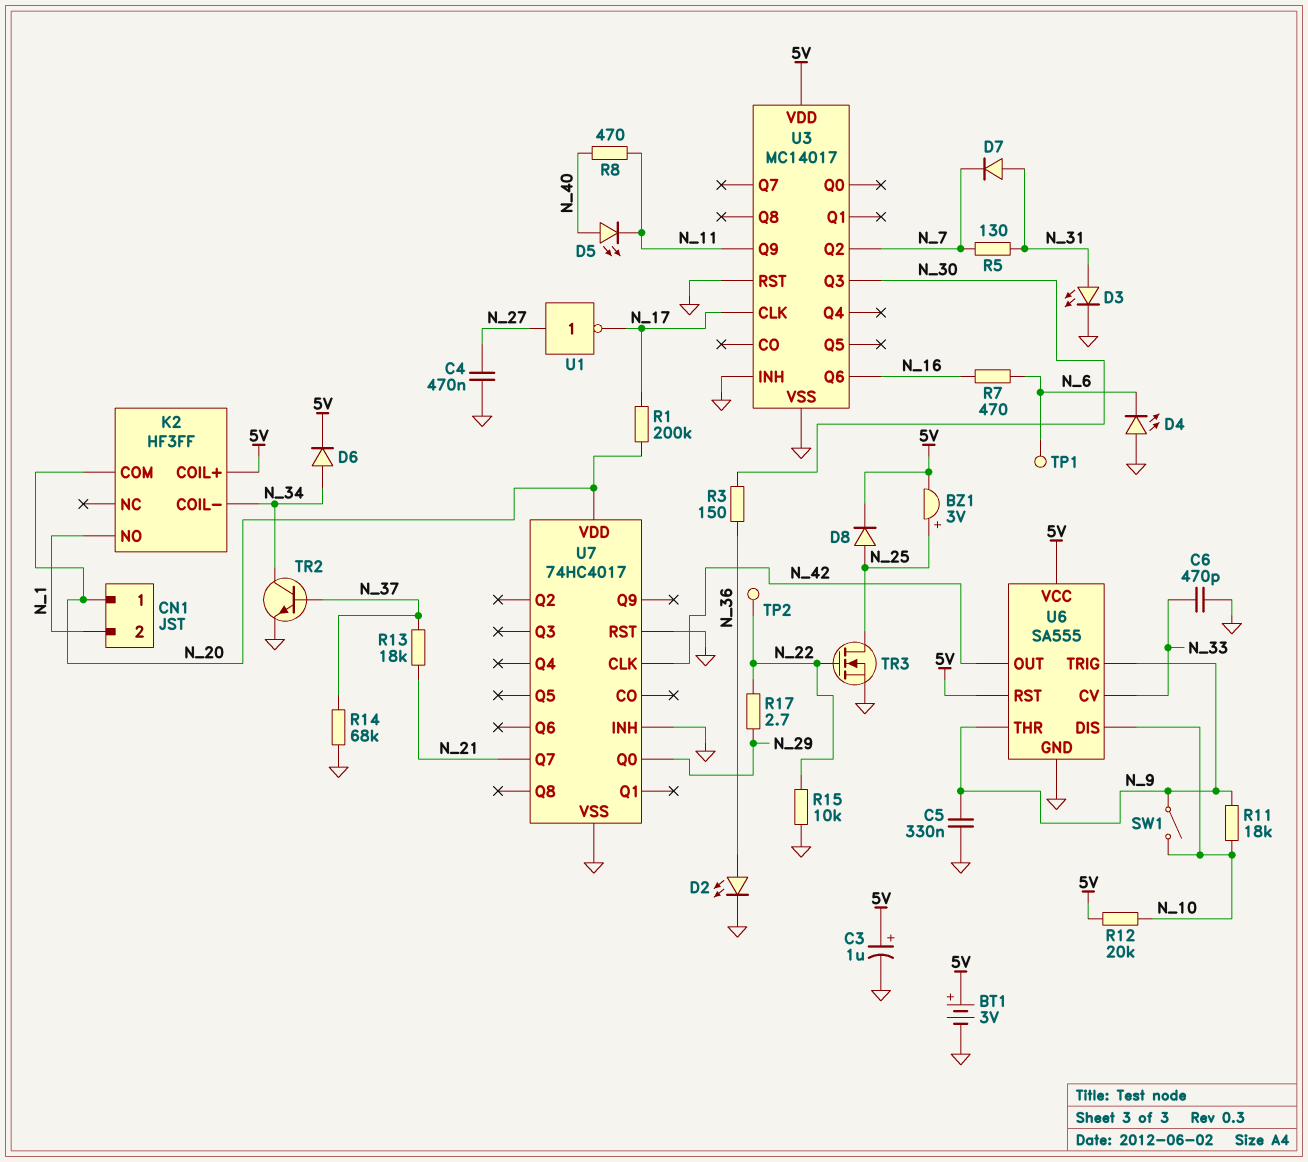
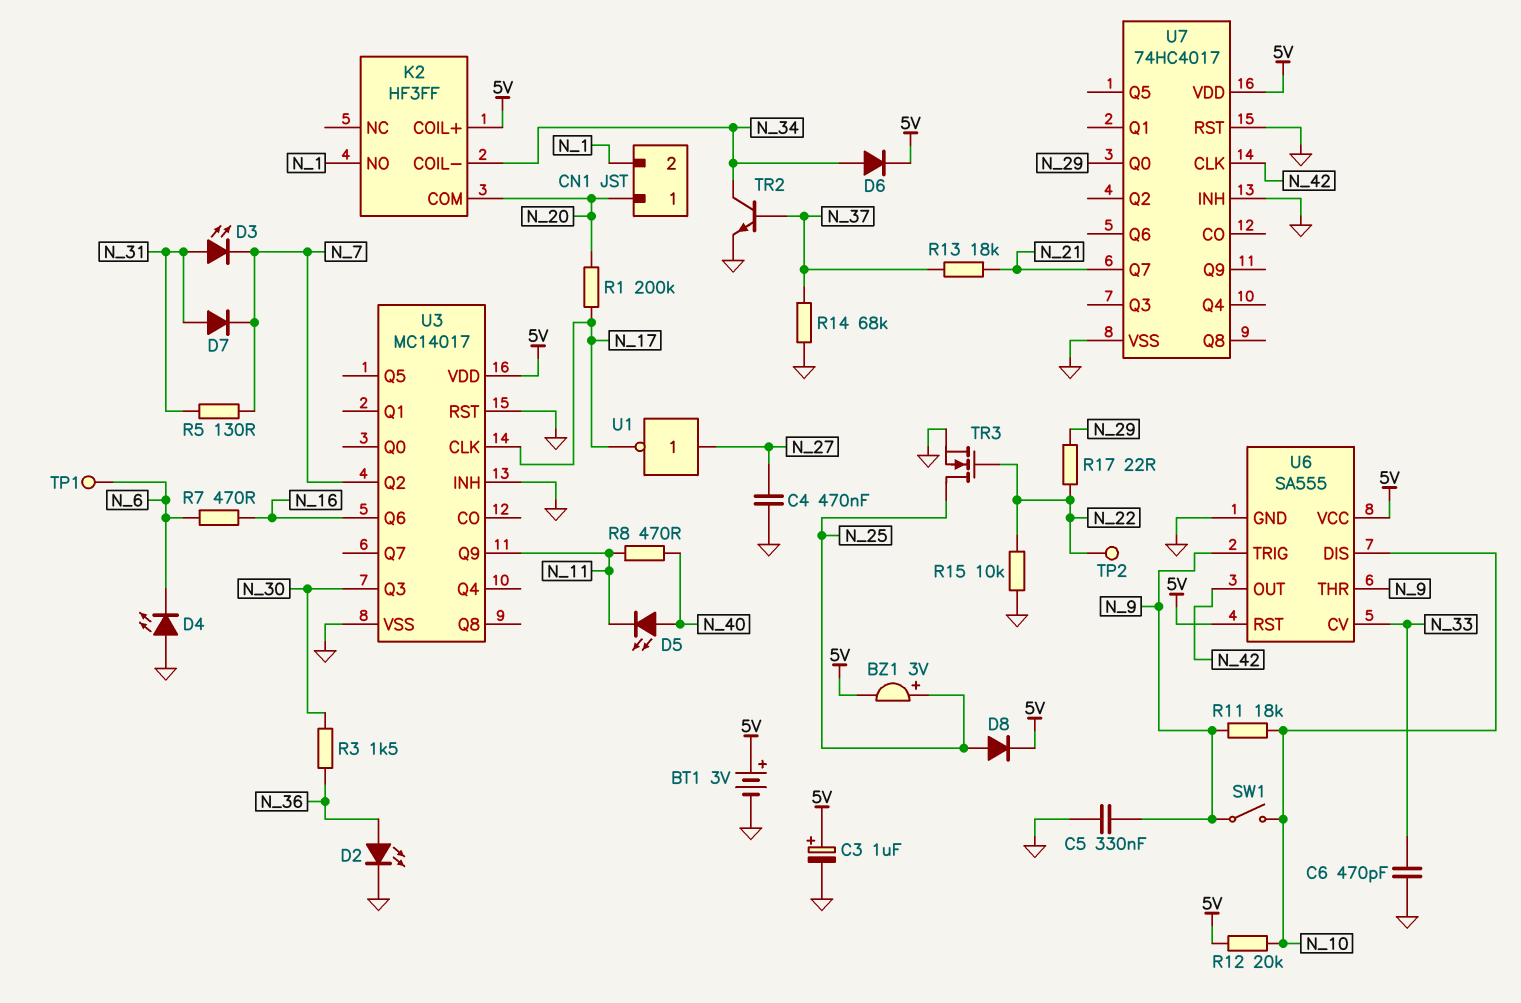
D3: LED (A N_31, K GND) -> LED (A N_31, K N_7)
R3: 150 (N_30, N_36) -> 1.5k (N_30, N_36)
R17: 2.7 (N_22, N_29) -> 22 (N_22, N_29)
U7 pin VDD: N_20 -> 5V

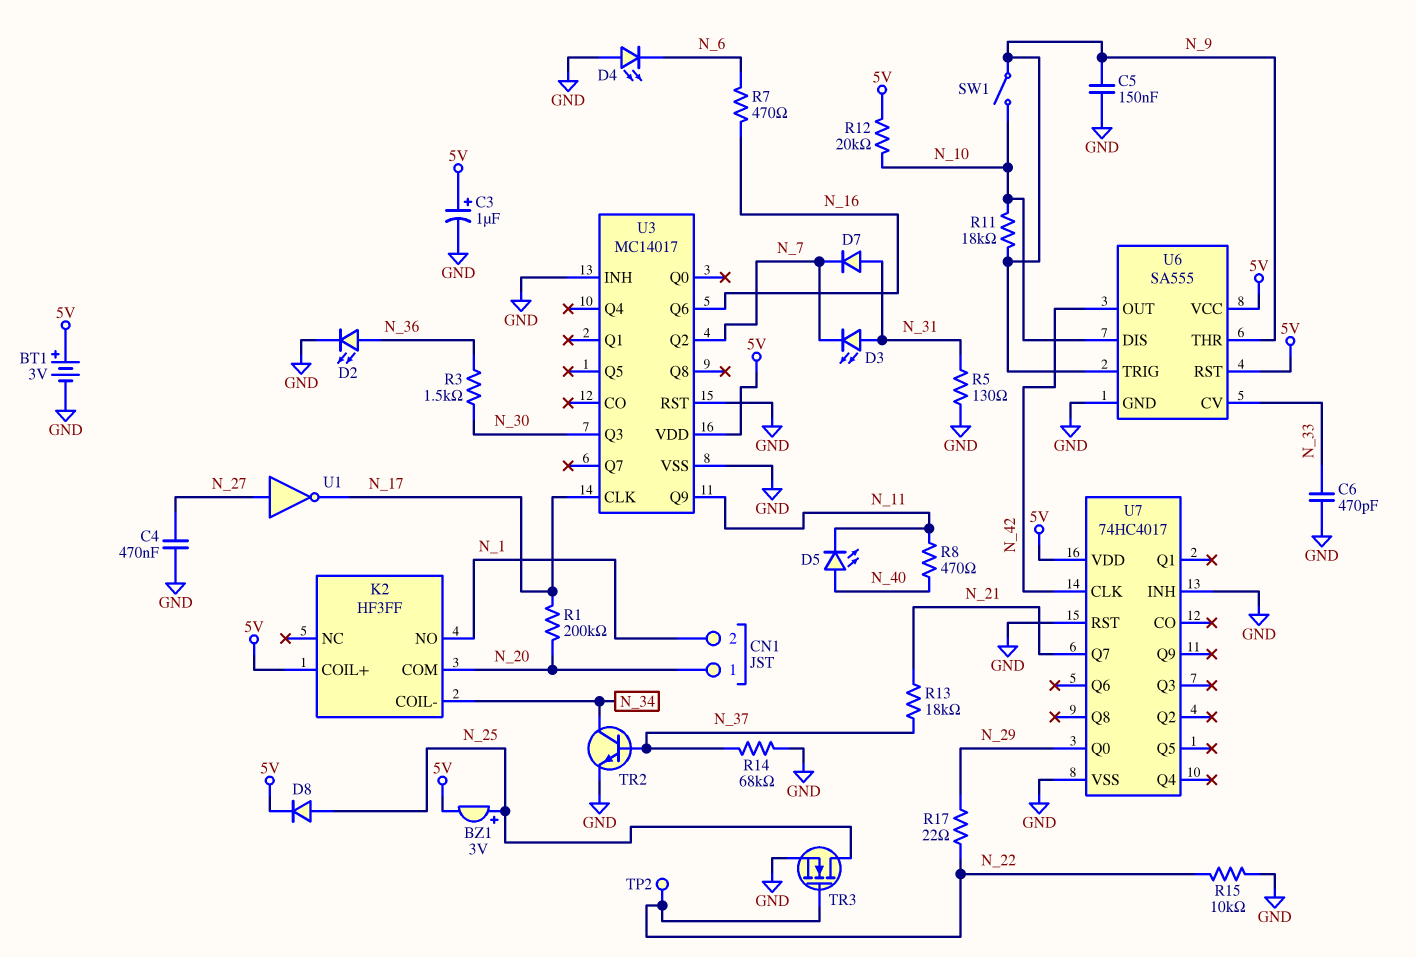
C5: 330nF (GND, N_9) -> 150nF (GND, N_9)
D6: diode (A N_34, K 5V) -> none
R5: 130 (N_7, N_31) -> 130 (GND, N_31)
TP1: test point (N_6) -> none

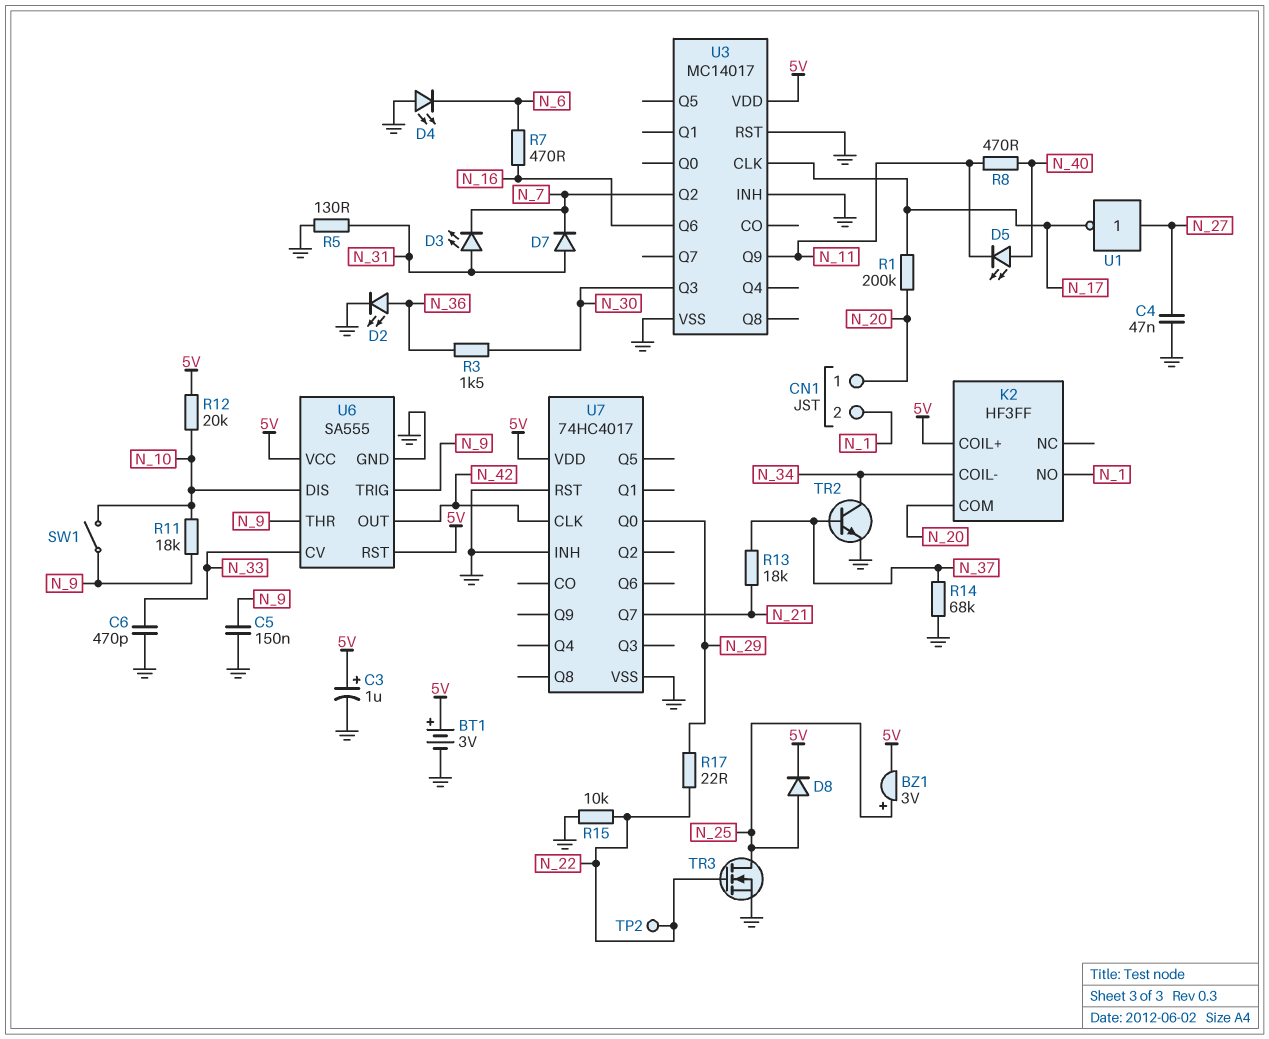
C4: 470nF (GND, N_27) -> 47nF (GND, N_27)

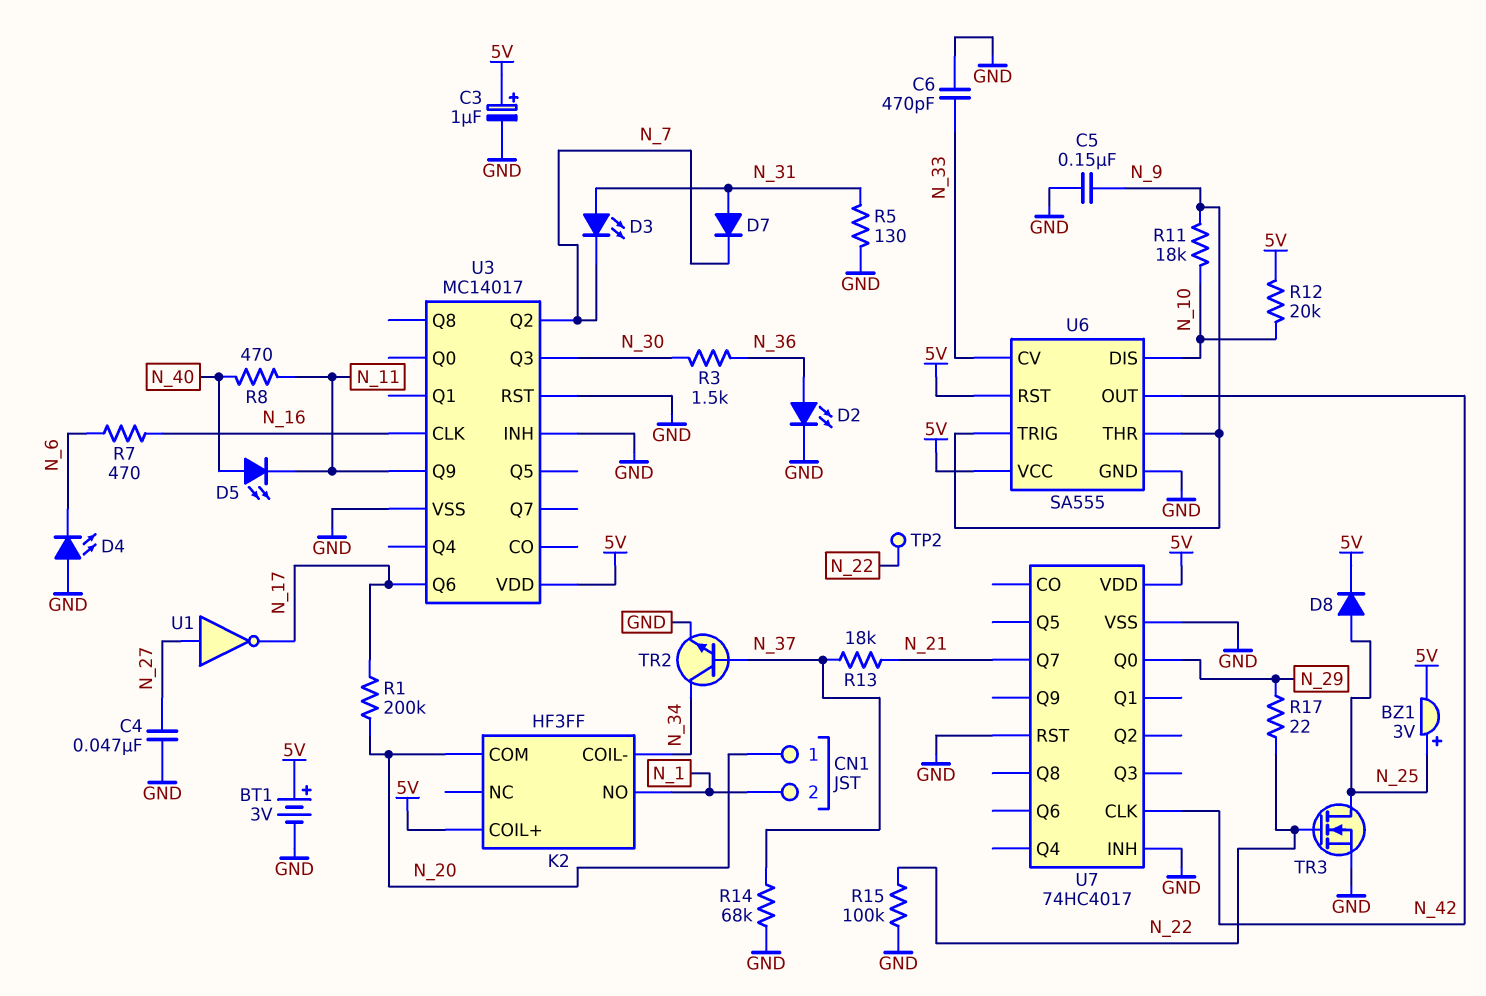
R15: 10k (GND, N_22) -> 100k (GND, N_22)
SW1: switch (N_9, N_10) -> none
U3 pin CLK: N_17 -> N_16
U3 pin Q6: N_16 -> N_17

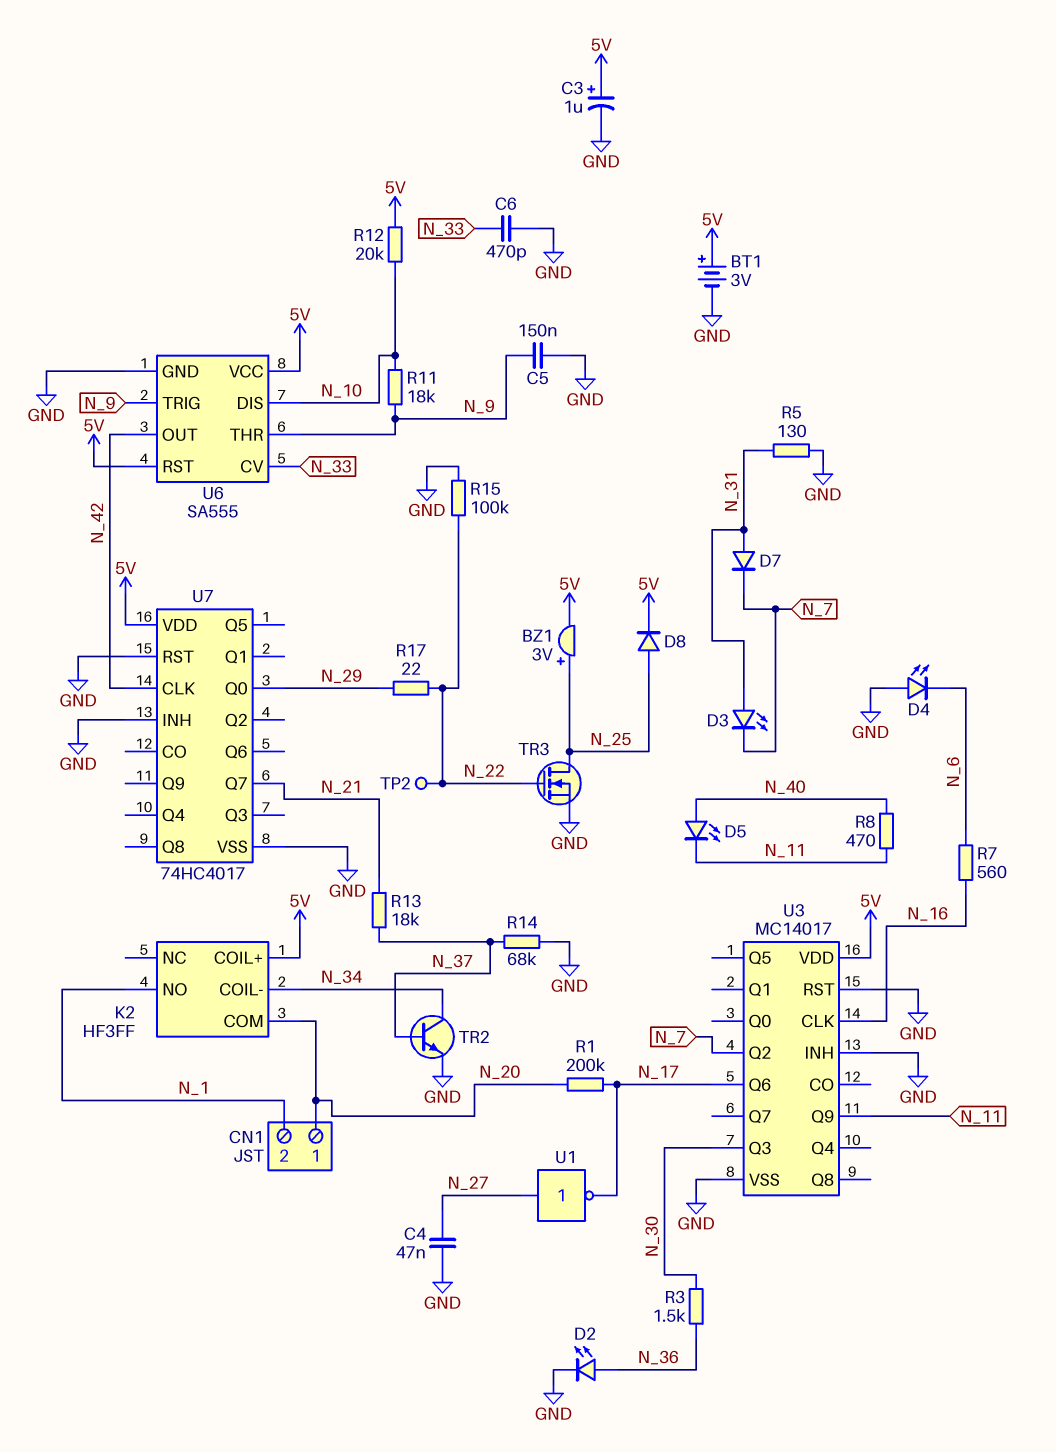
R7: 470 (N_6, N_16) -> 560 (N_6, N_16)

